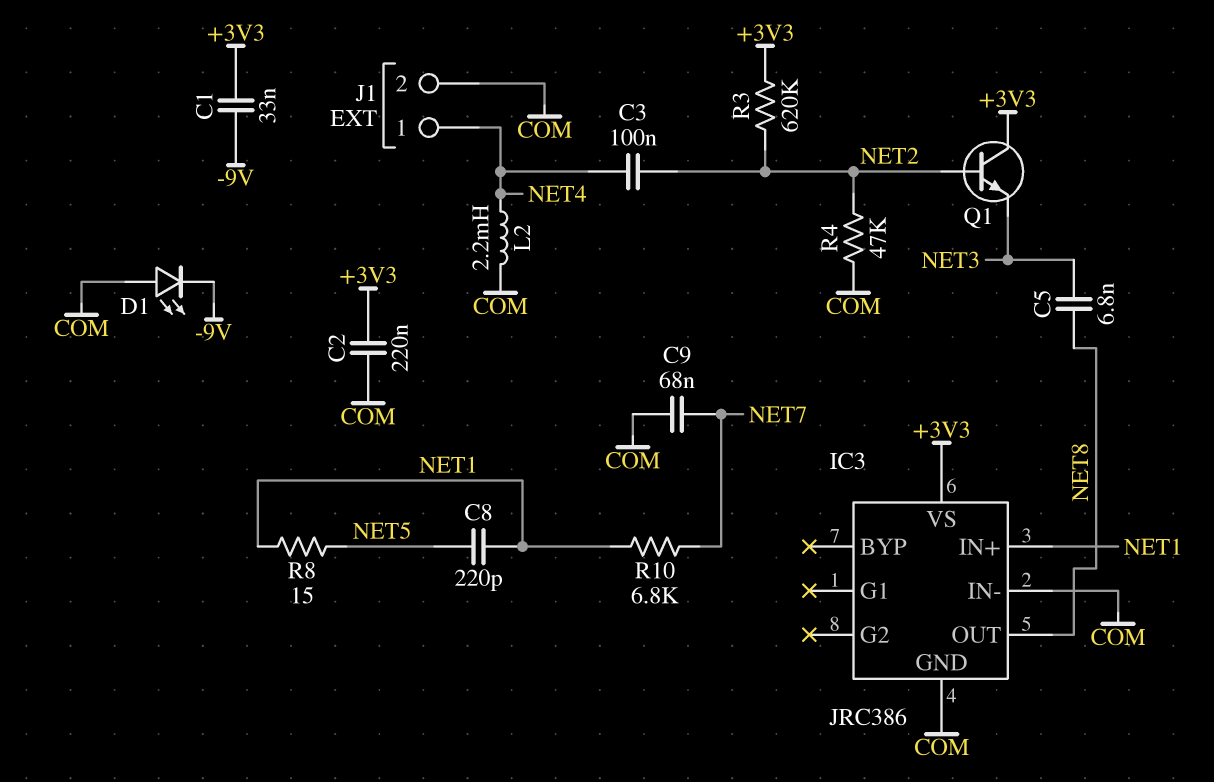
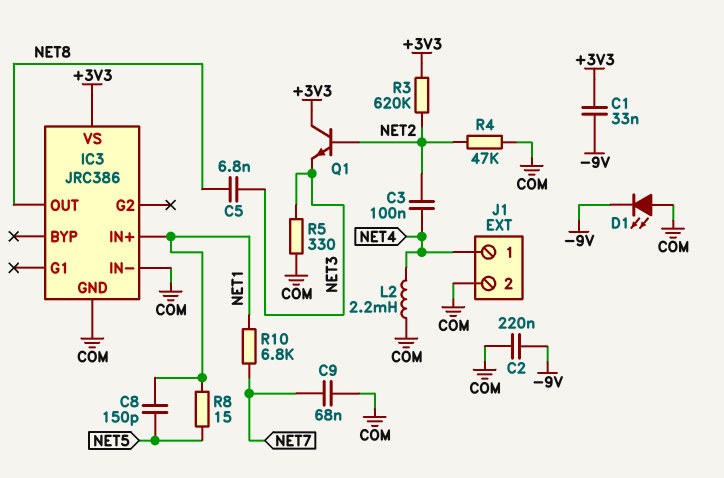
C2: 220nF (+3V3, COM) -> 220nF (-9V, COM)
C8: 220pF (NET1, NET5) -> 150pF (NET1, NET5)
R5: none -> 330 (COM, NET3)

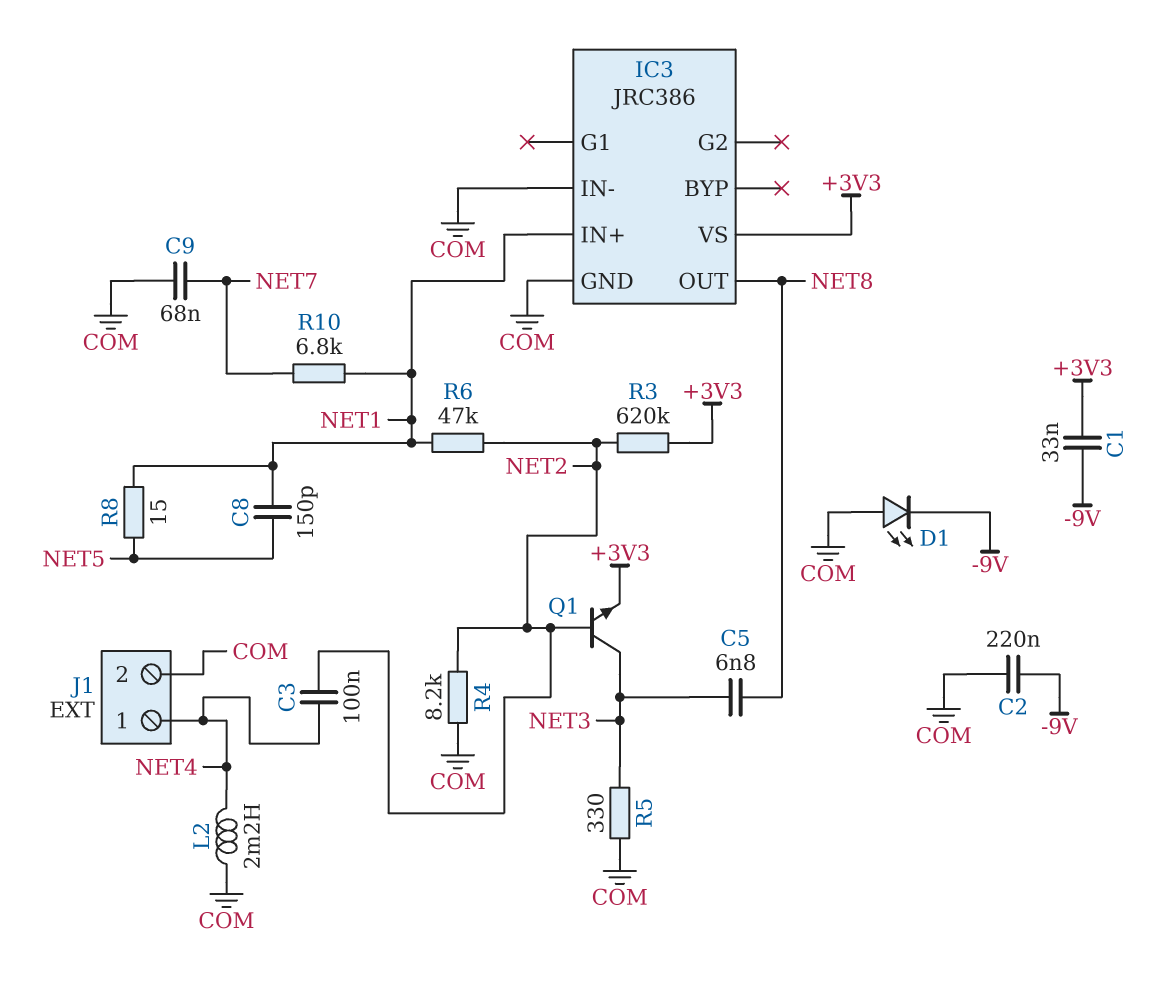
Q1: NPN (B NET2, C +3V3, E NET3) -> NPN (B NET2, C NET3, E +3V3)
R4: 47k (COM, NET2) -> 8.2k (COM, NET2)
R6: none -> 47k (NET1, NET2)

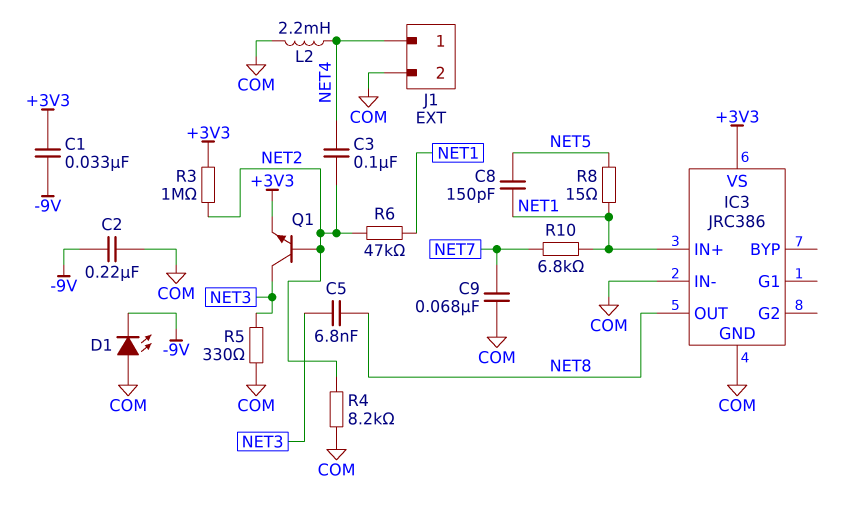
R3: 620k (+3V3, NET2) -> 1M (+3V3, NET2)

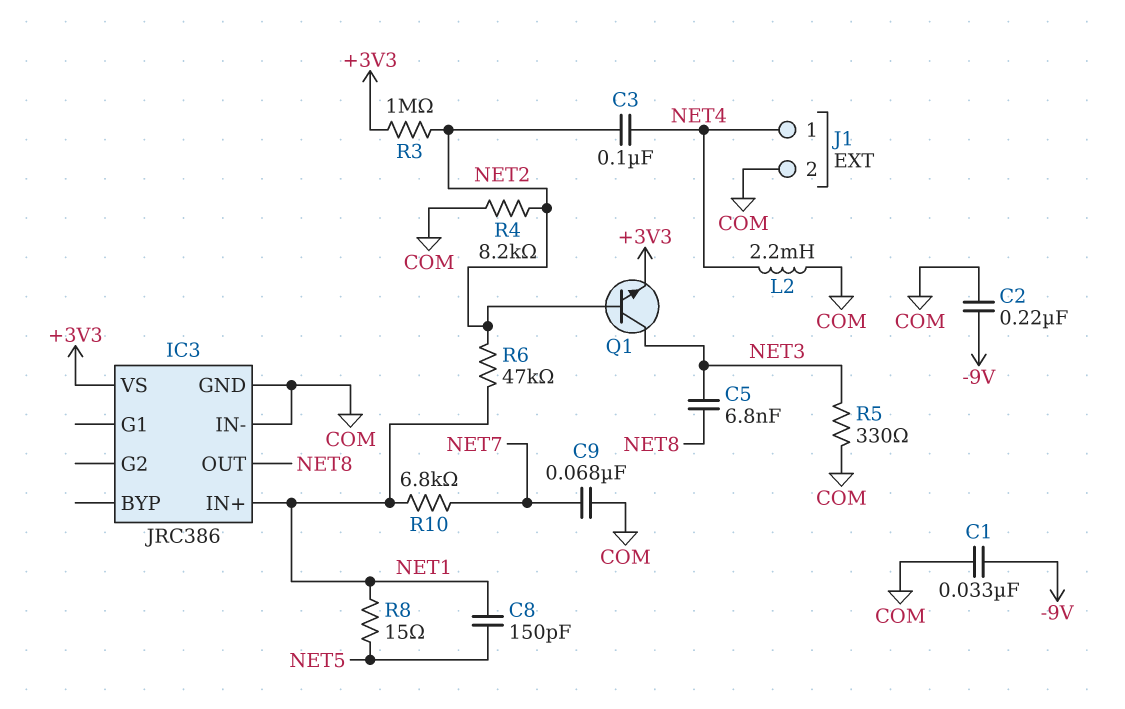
C1: 33nF (+3V3, -9V) -> 33nF (-9V, COM)
D1: LED (A COM, K -9V) -> none

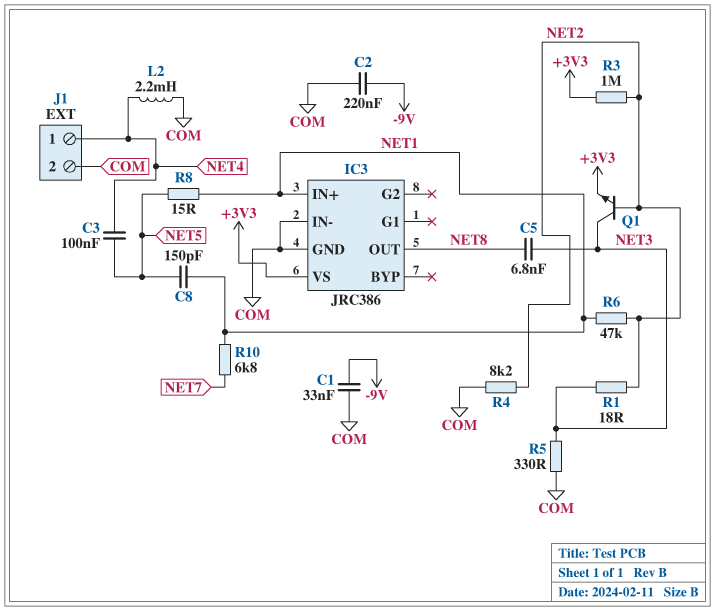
C3: 100nF (NET2, NET4) -> 100nF (NET4, NET5)
C9: 68nF (COM, NET7) -> none
R1: none -> 18 (NET2, NET3)

